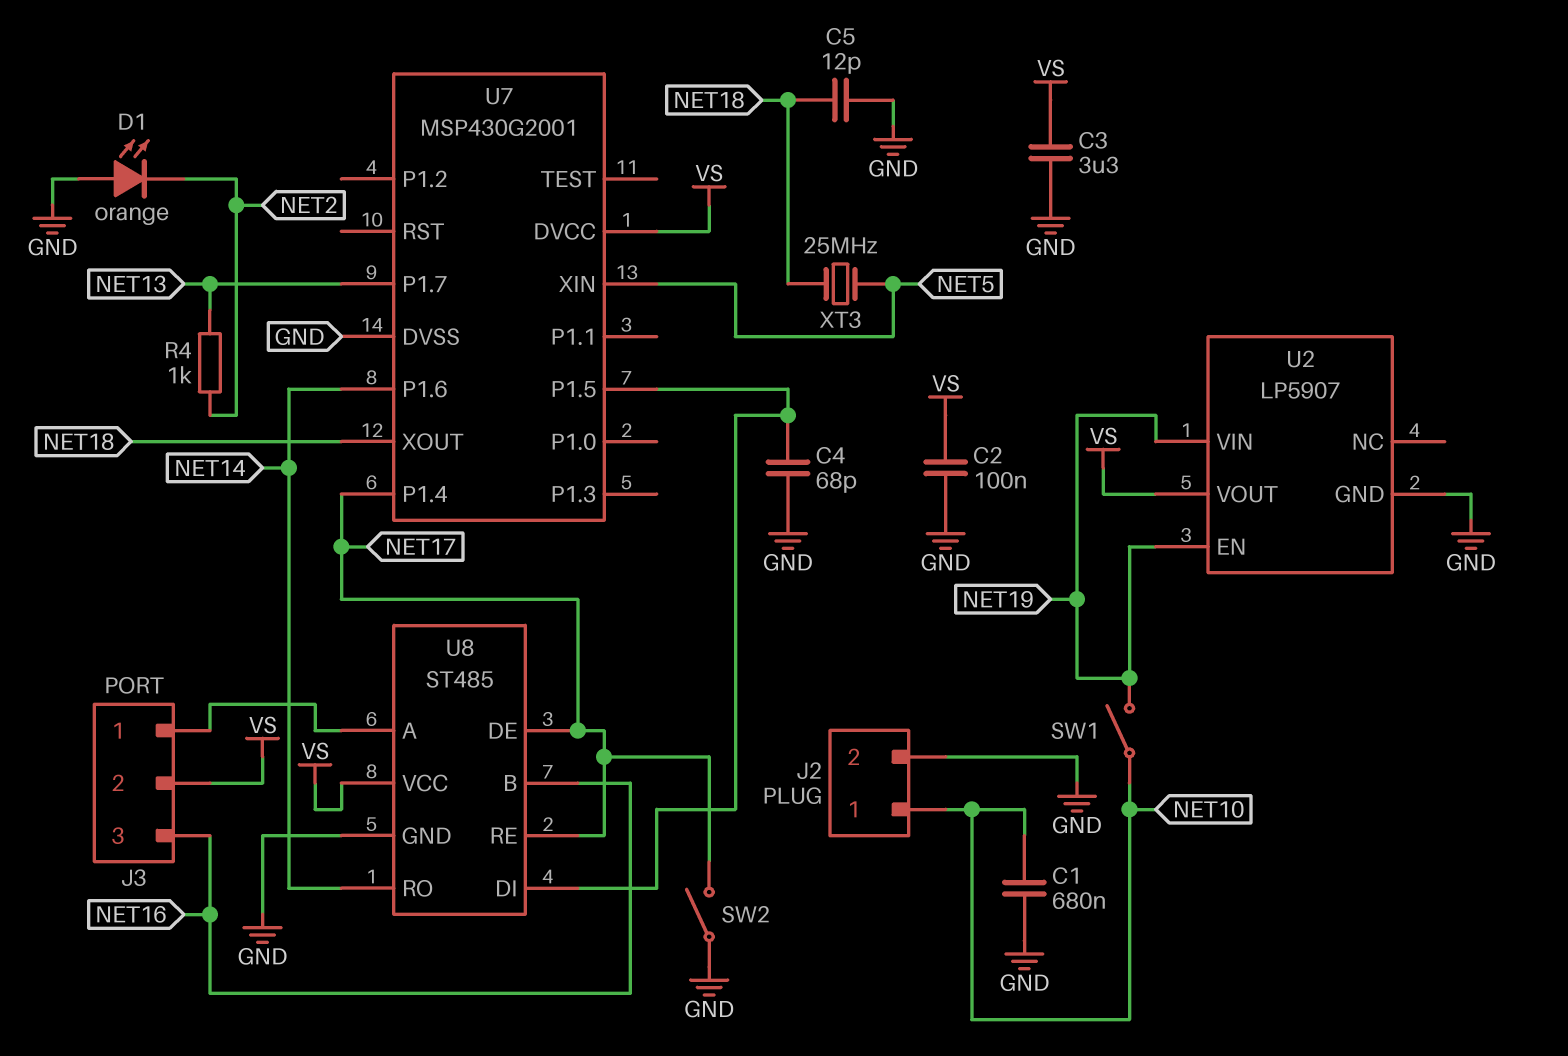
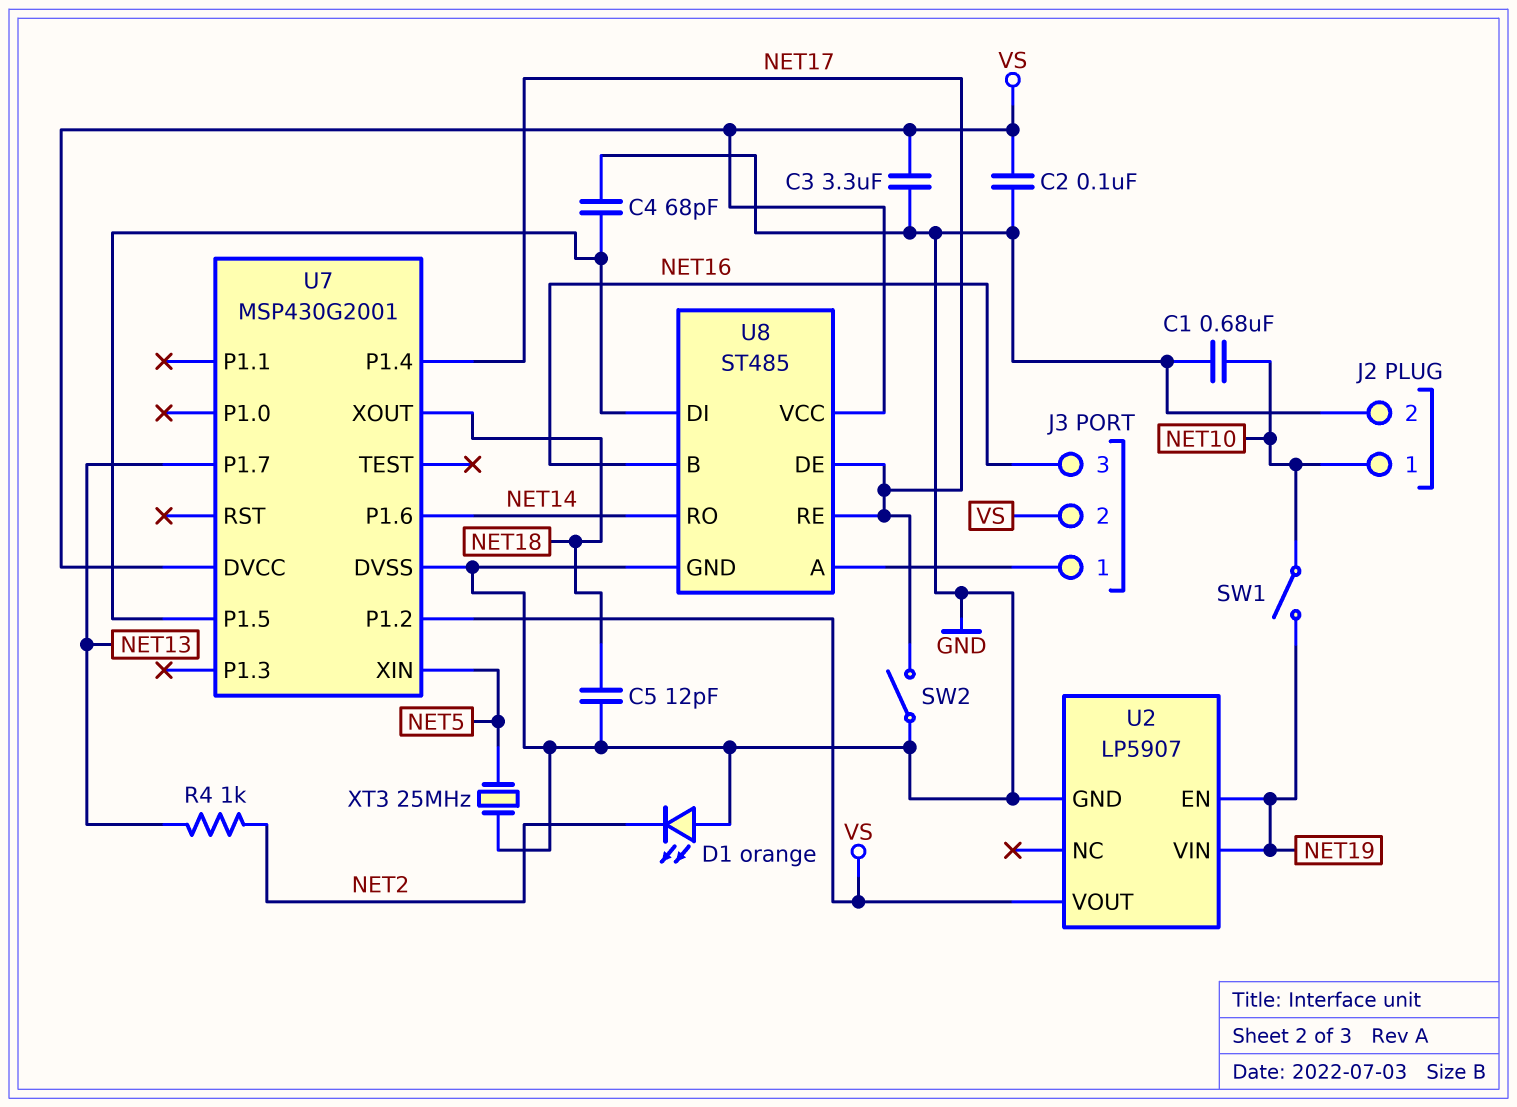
U7 pin P1.2: none -> VS
XT3: 25MHz (NET5, NET18) -> 25MHz (GND, NET5)

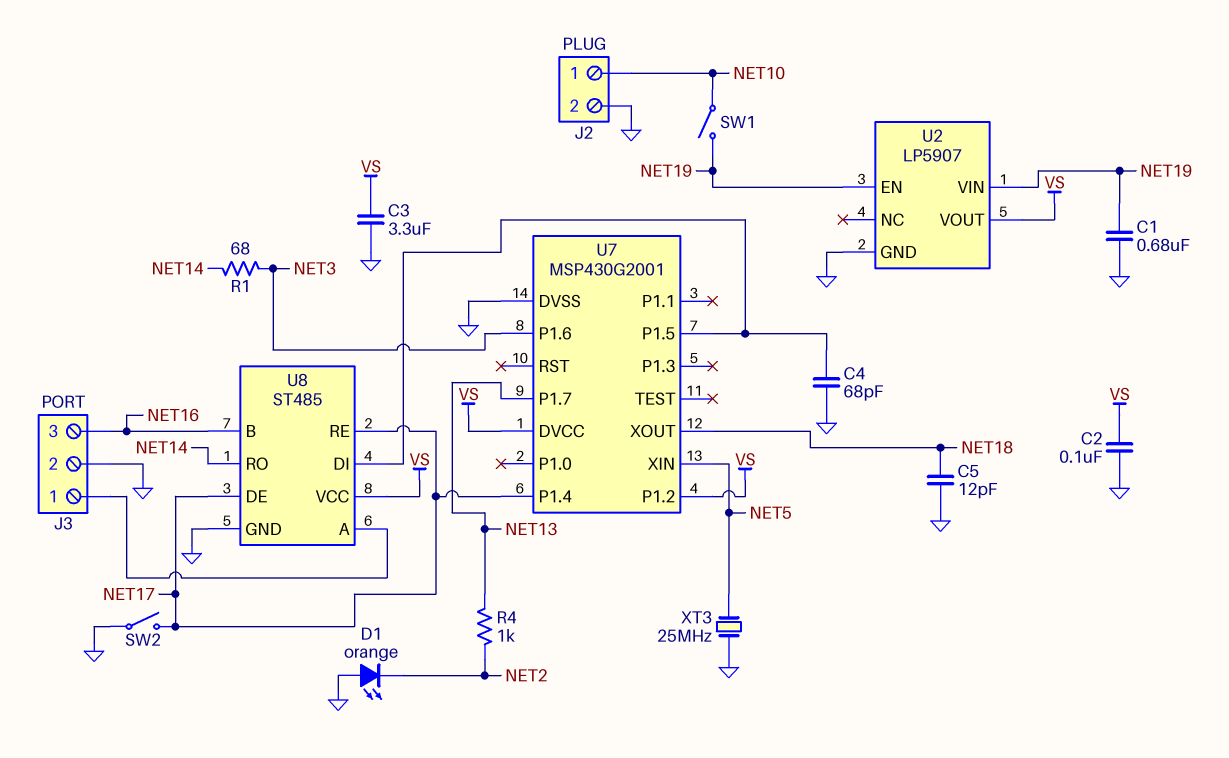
C1: 680nF (GND, NET10) -> 680nF (GND, NET19)
J3 pin 2: VS -> GND
R1: none -> 68 (NET3, NET14)
U7 pin P1.6: NET14 -> NET3

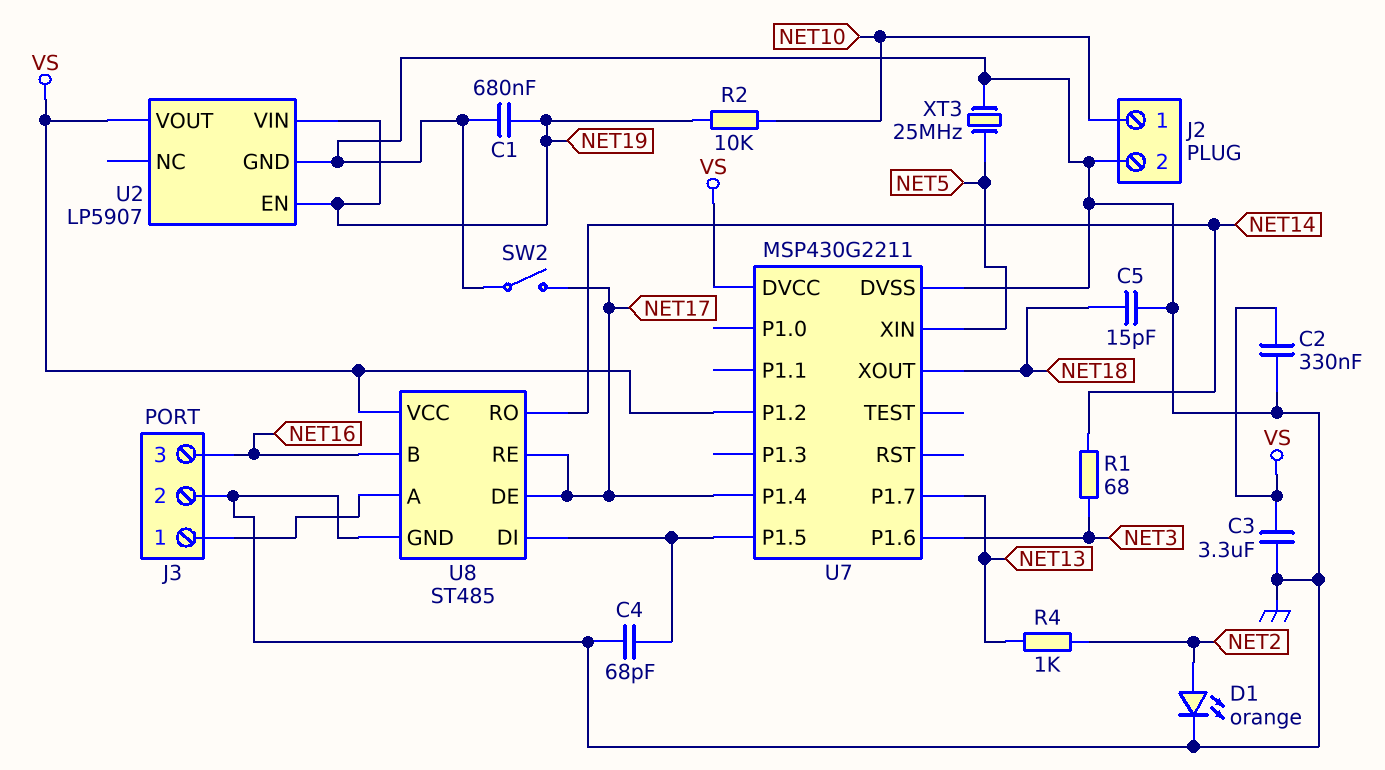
C2: 100nF (GND, VS) -> 330nF (GND, VS)
C5: 12pF (GND, NET18) -> 15pF (GND, NET18)
D1: LED orange (A GND, K NET2) -> LED orange (A NET2, K GND)
R2: none -> 10k (NET10, NET19)
SW1: switch (NET10, NET19) -> none
U7: MSP430G2001 -> MSP430G2211

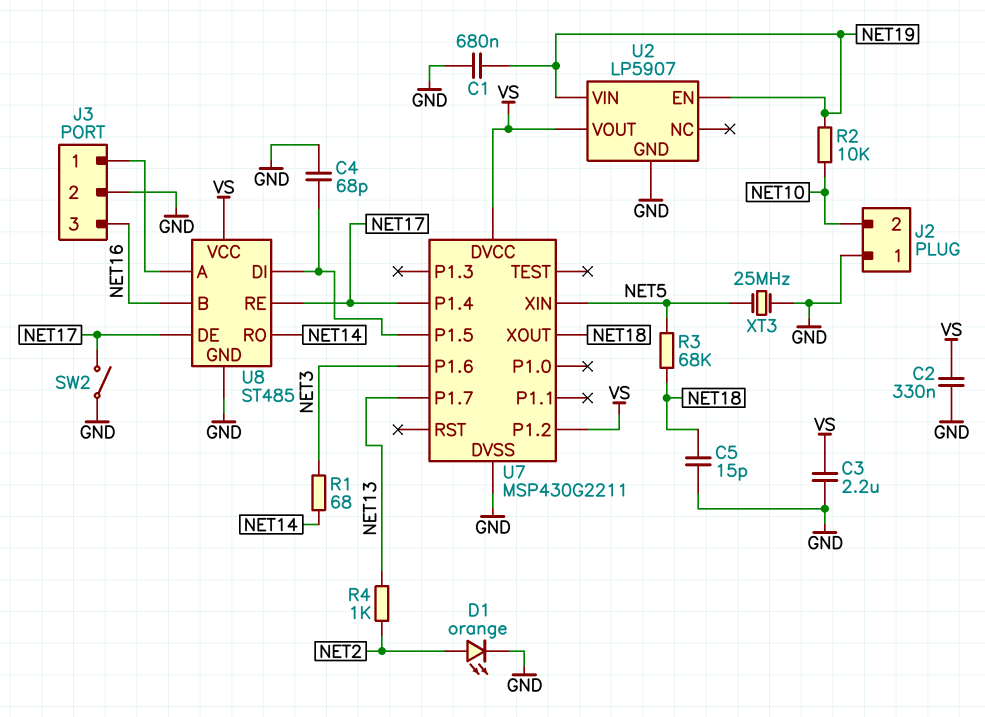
C3: 3.3uF (GND, VS) -> 2.2uF (GND, VS)
J2 pin 1: NET10 -> GND
J2 pin 2: GND -> NET10
R3: none -> 68k (NET5, NET18)

